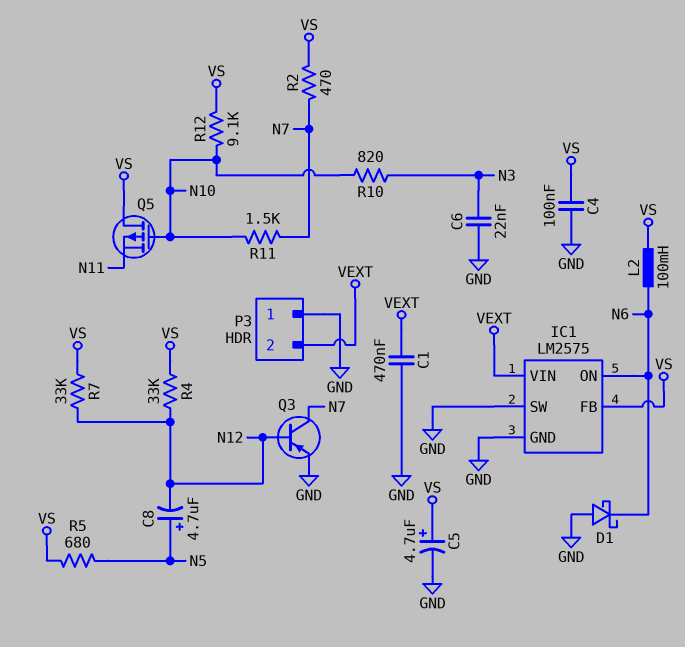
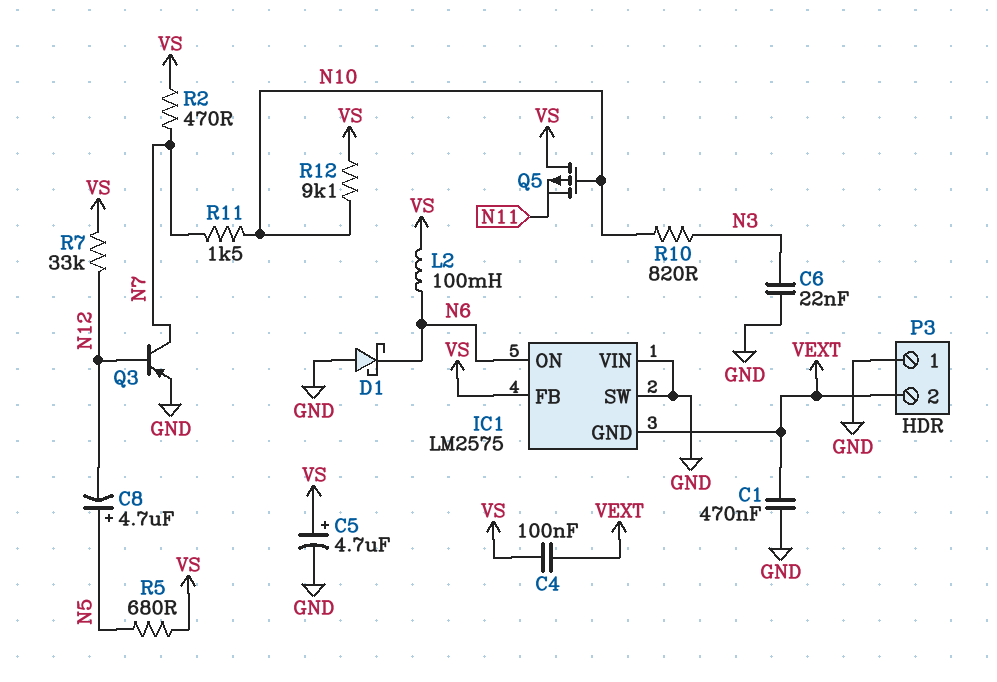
C4: 100nF (GND, VS) -> 100nF (VEXT, VS)
IC1 pin GND: GND -> VEXT
IC1 pin VIN: VEXT -> GND
R4: 33k (N12, VS) -> none

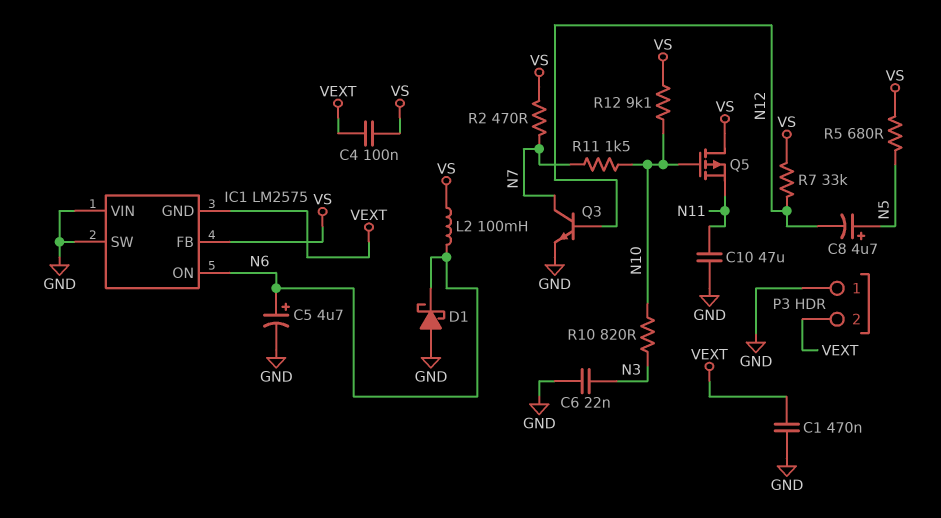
C5: 4.7uF (plus VS, minus GND) -> 4.7uF (plus N6, minus GND)
C10: none -> 47uF (GND, N11)
Q3: PNP (B N12, C N7, E GND) -> NPN (B N12, C N7, E GND)

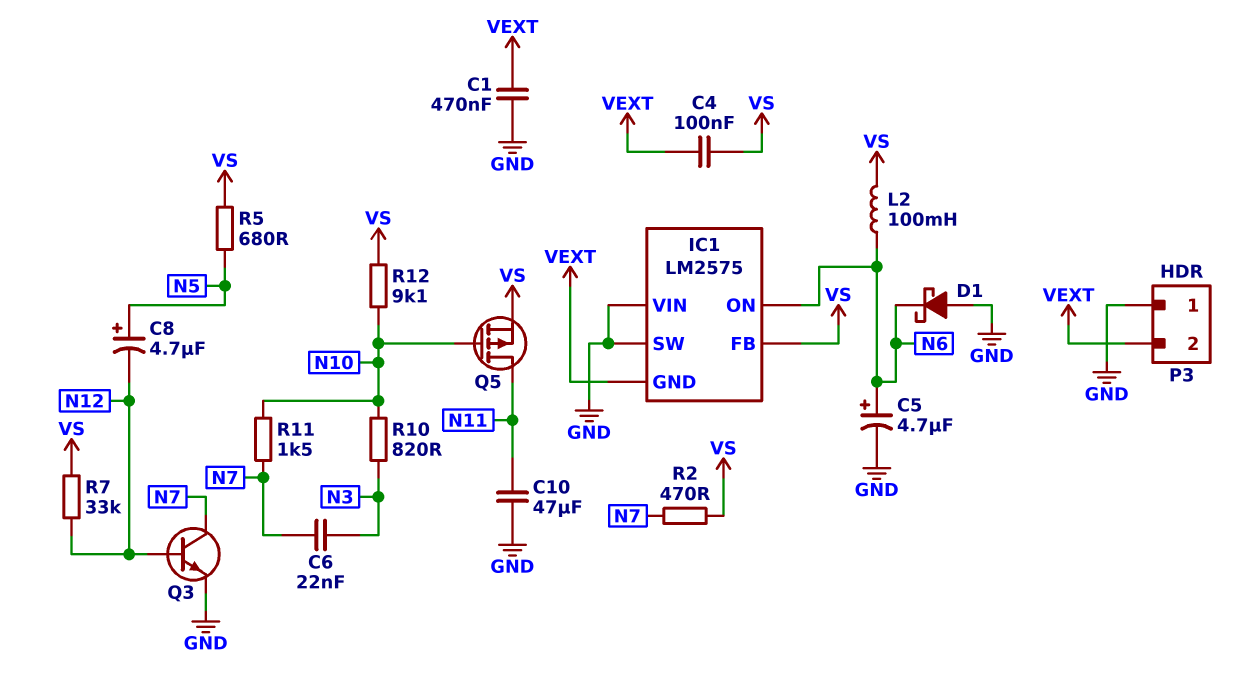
C6: 22nF (GND, N3) -> 22nF (N3, N7)
Q5: PMOS (G N10, D VS, S N11) -> PMOS (G N10, D N11, S VS)

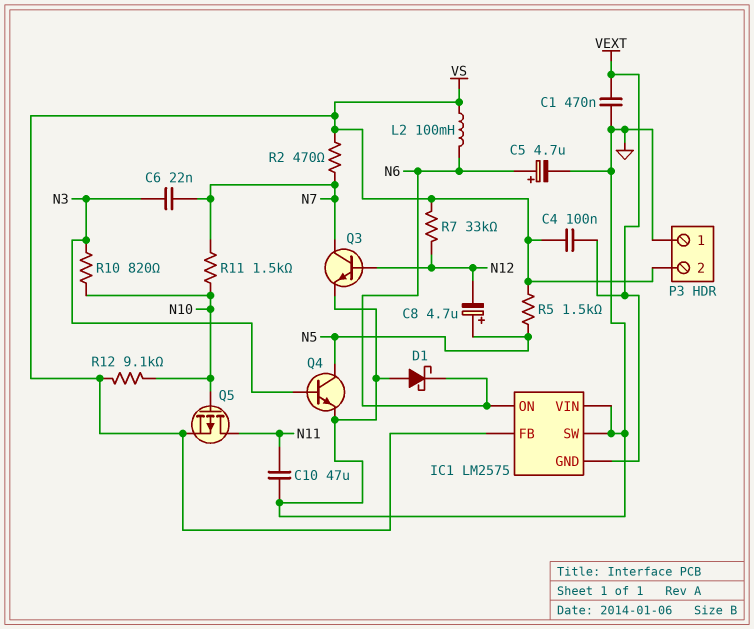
P3 pin 2: VEXT -> VS
Q4: none -> NPN (B N3, C N5, E GND)
R5: 680 (N5, VS) -> 1.5k (N5, VS)

